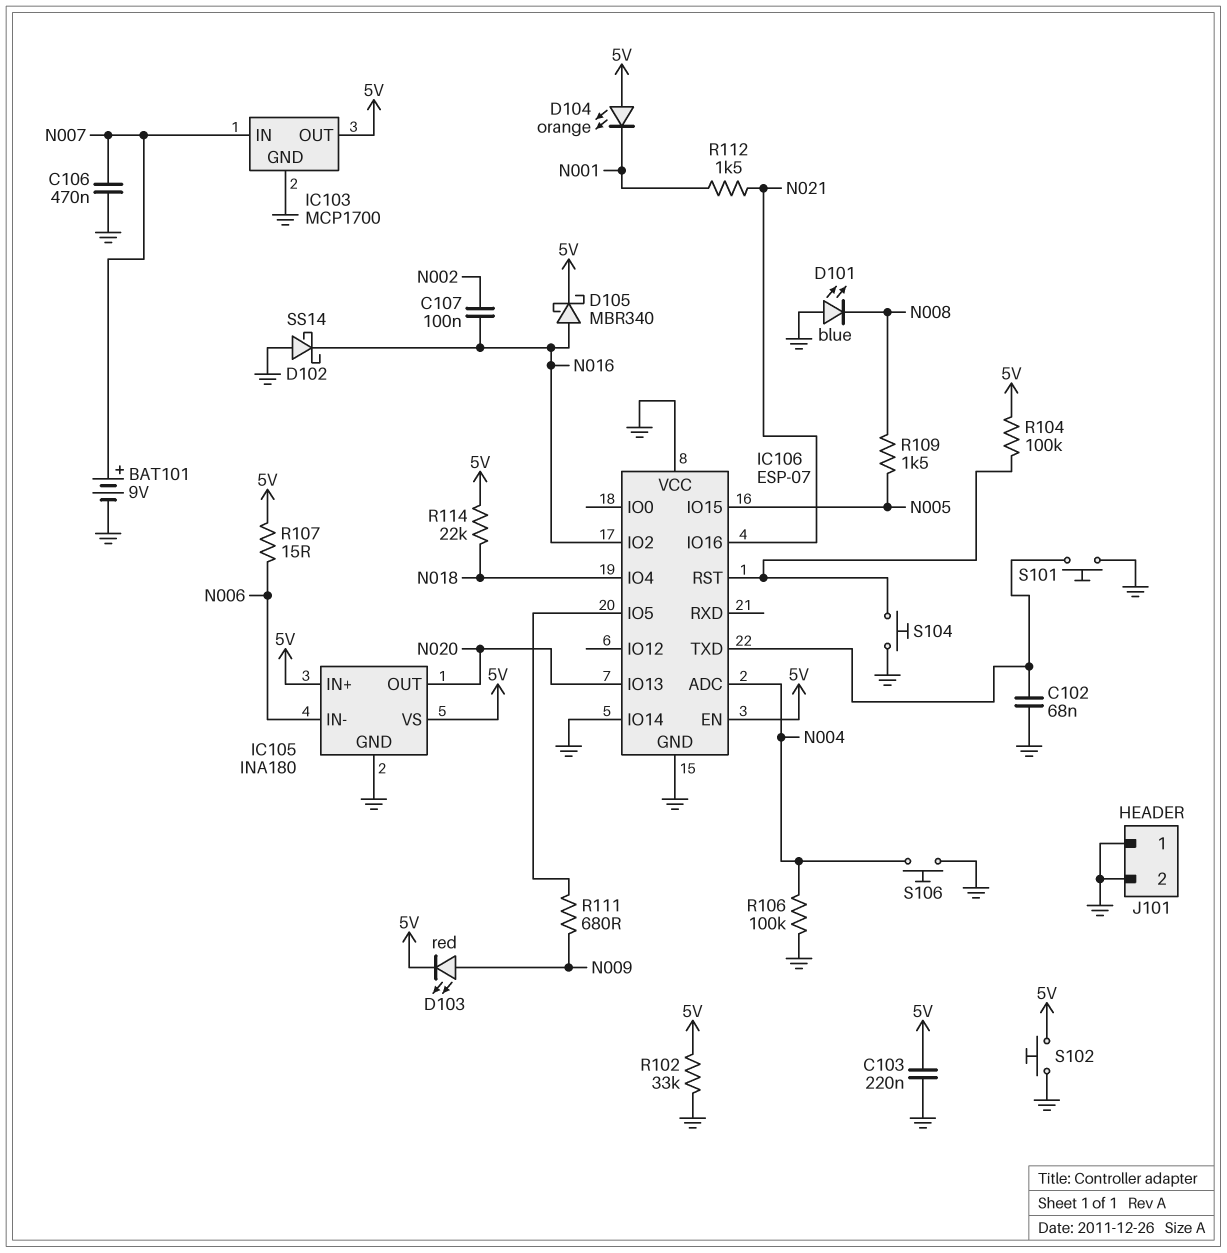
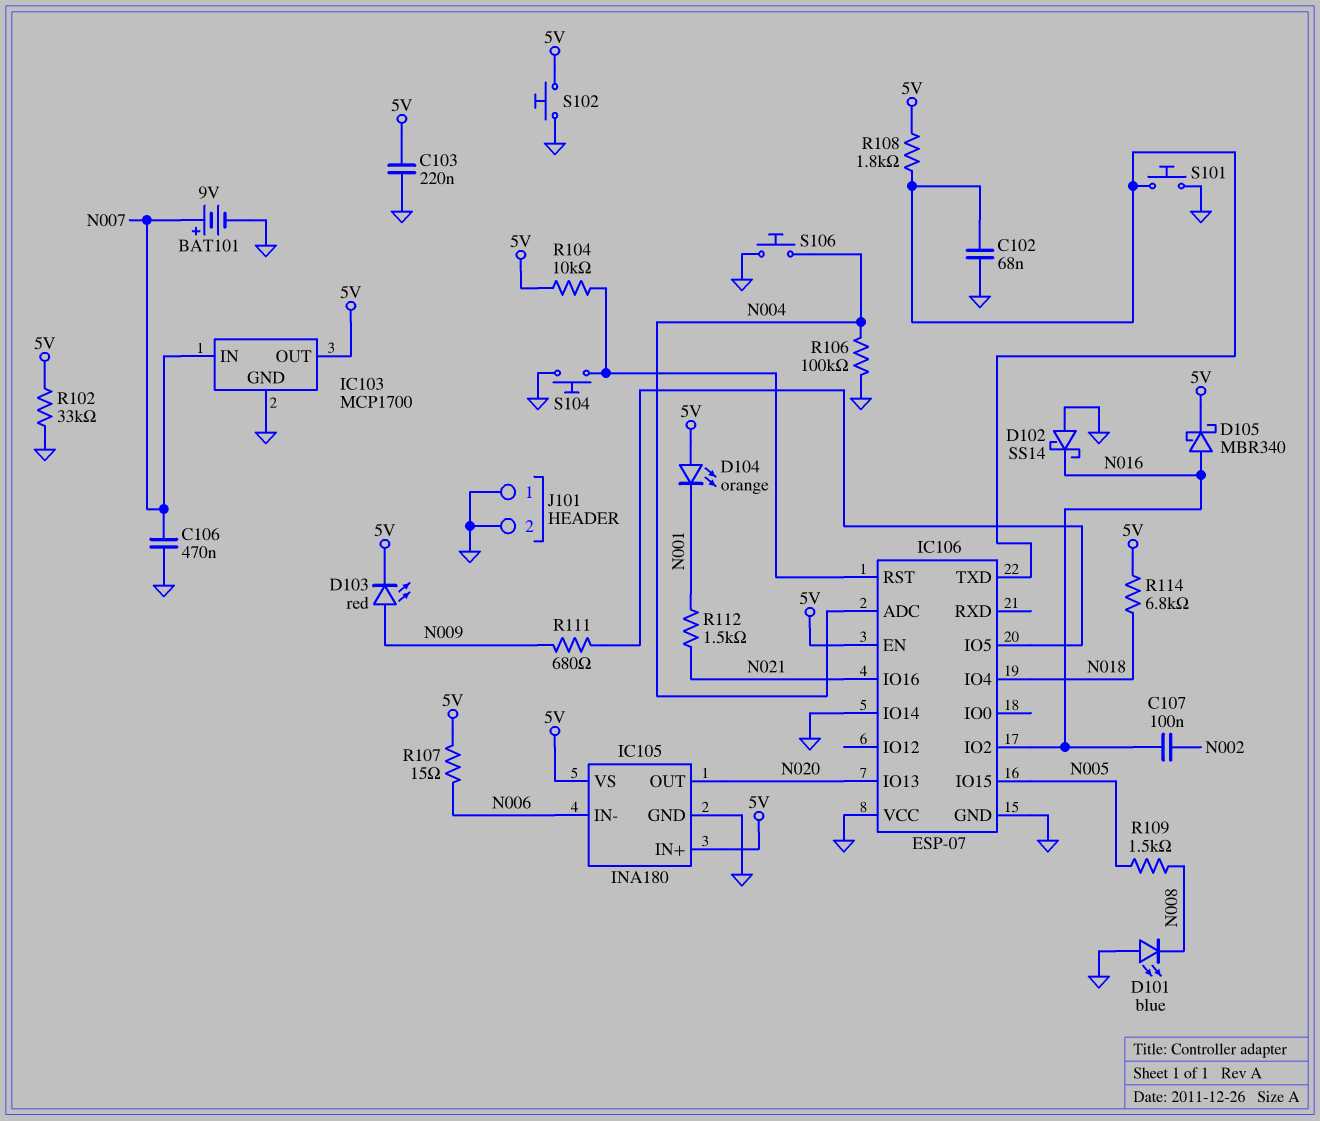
R104: 100k (5V, IC106/RST) -> 10k (5V, IC106/RST)
R108: none -> 1.8k (5V, IC106/TXD)
R114: 22k (5V, N018) -> 6.8k (5V, N018)

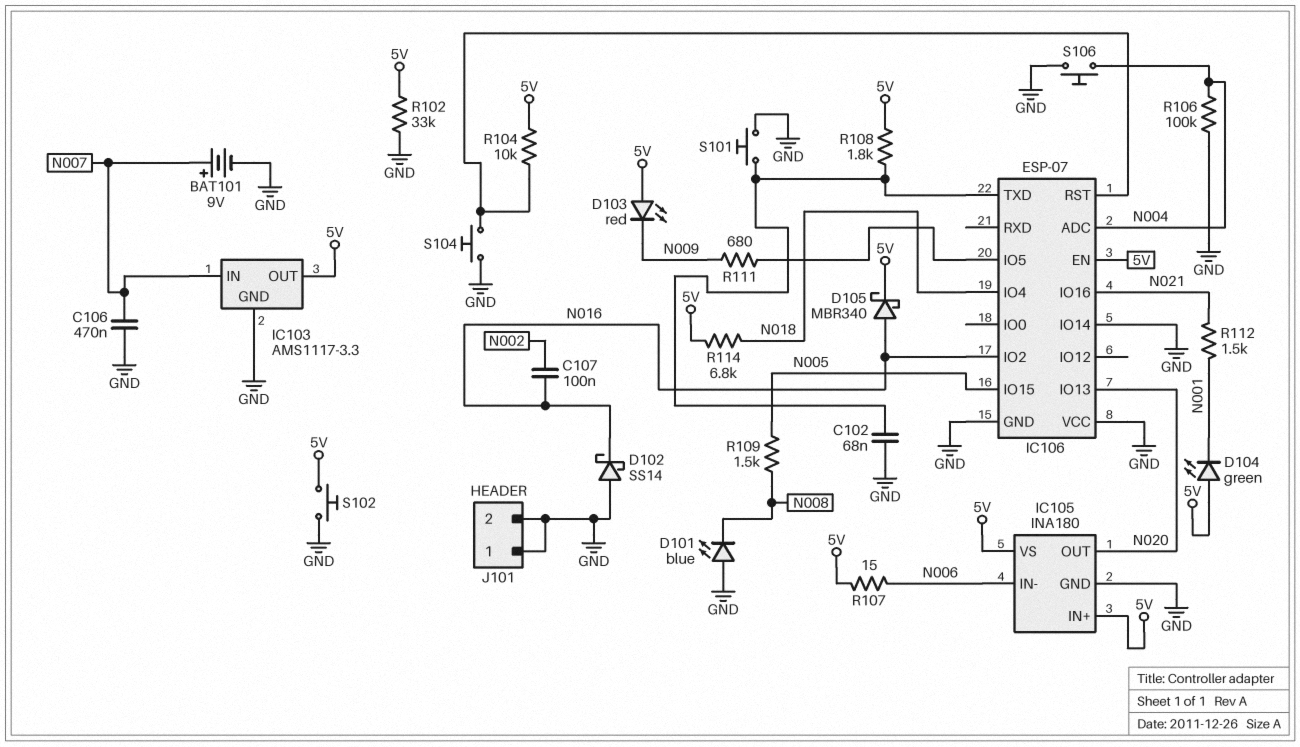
C103: 220nF (5V, GND) -> none
D103: LED red (A N009, K 5V) -> LED red (A 5V, K N009)
D104: LED orange (A 5V, K N001) -> LED green (A 5V, K N001)
IC103: MCP1700 -> AMS1117-3.3

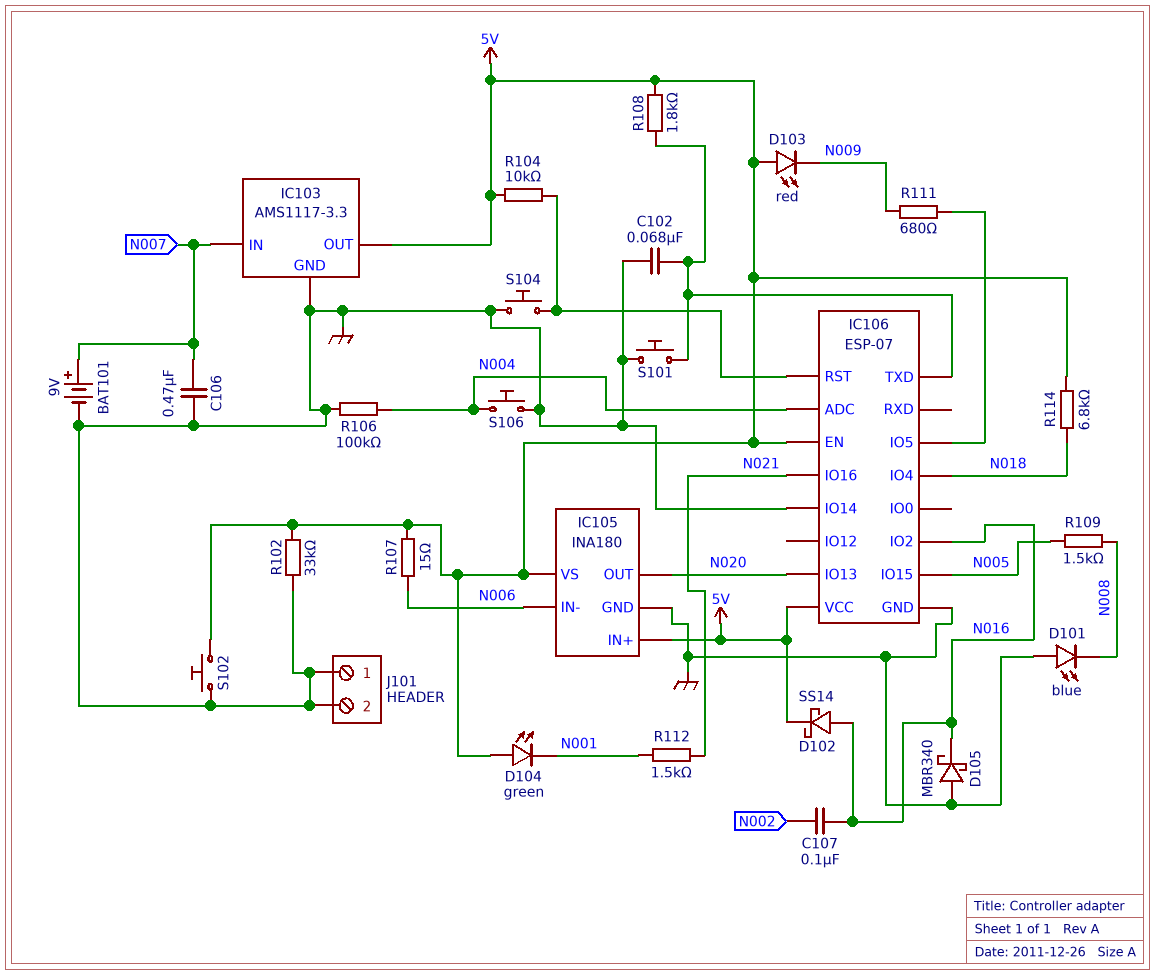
D102: schottky SS14 (A GND, K N016) -> schottky SS14 (A N016, K 5V)
D105: schottky MBR340 (A N016, K 5V) -> schottky MBR340 (A GND, K N016)
IC106 pin VCC: GND -> 5V

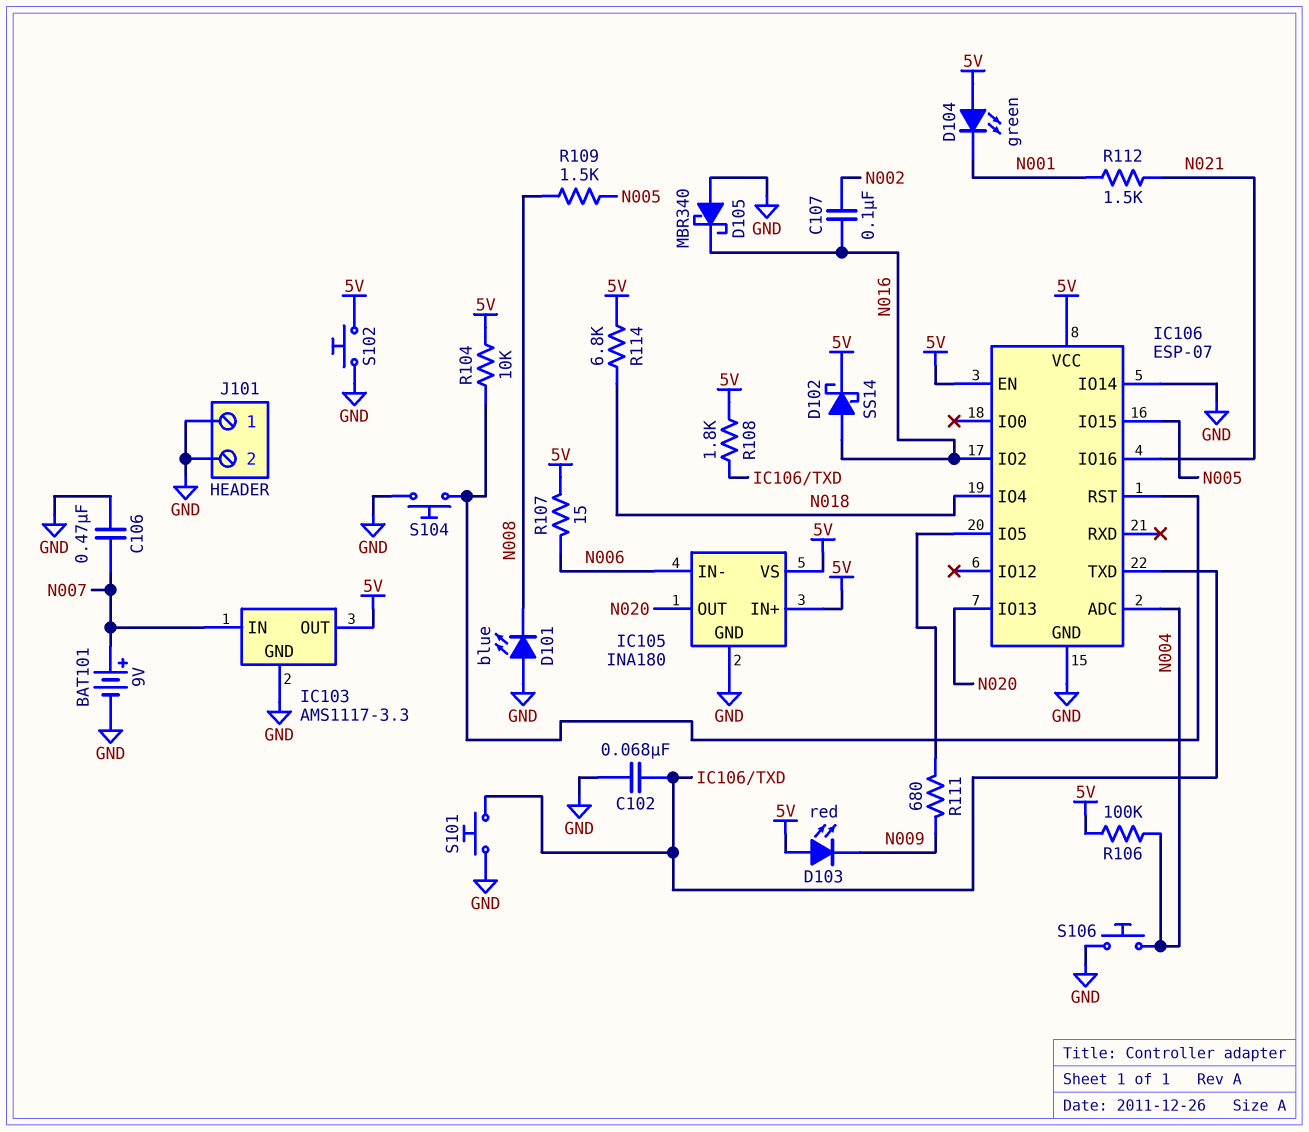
R102: 33k (5V, GND) -> none
R106: 100k (GND, N004) -> 100k (5V, N004)

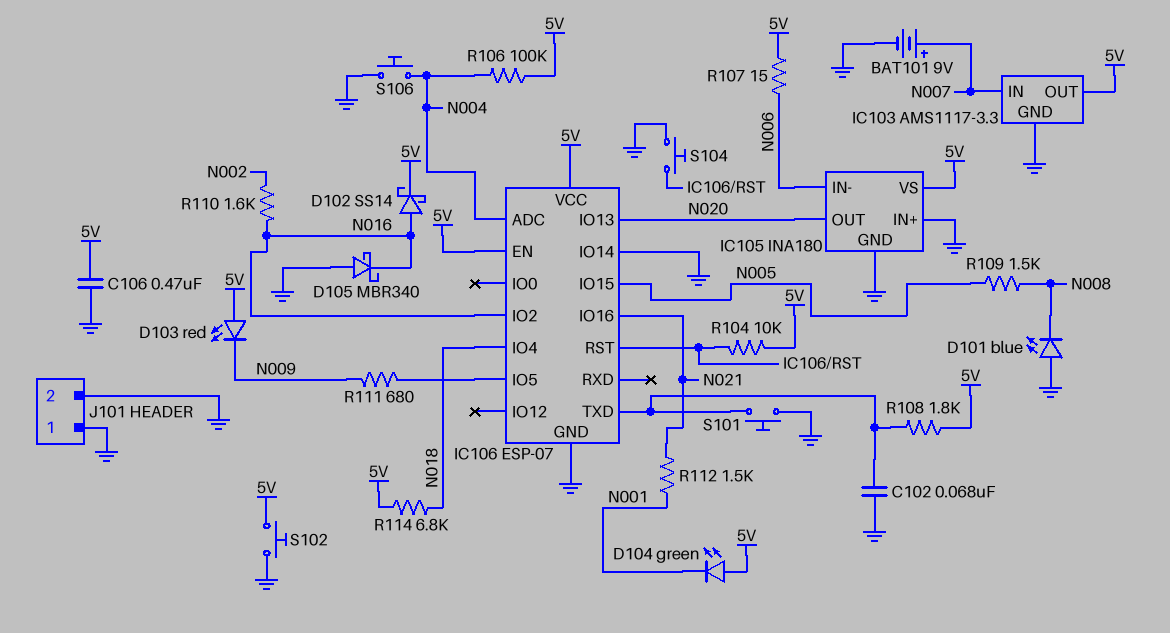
C106: 470nF (GND, N007) -> 470nF (5V, GND)
C107: 100nF (N002, N016) -> none
IC105 pin IN+: 5V -> GND
R110: none -> 1.6k (N002, N016)

